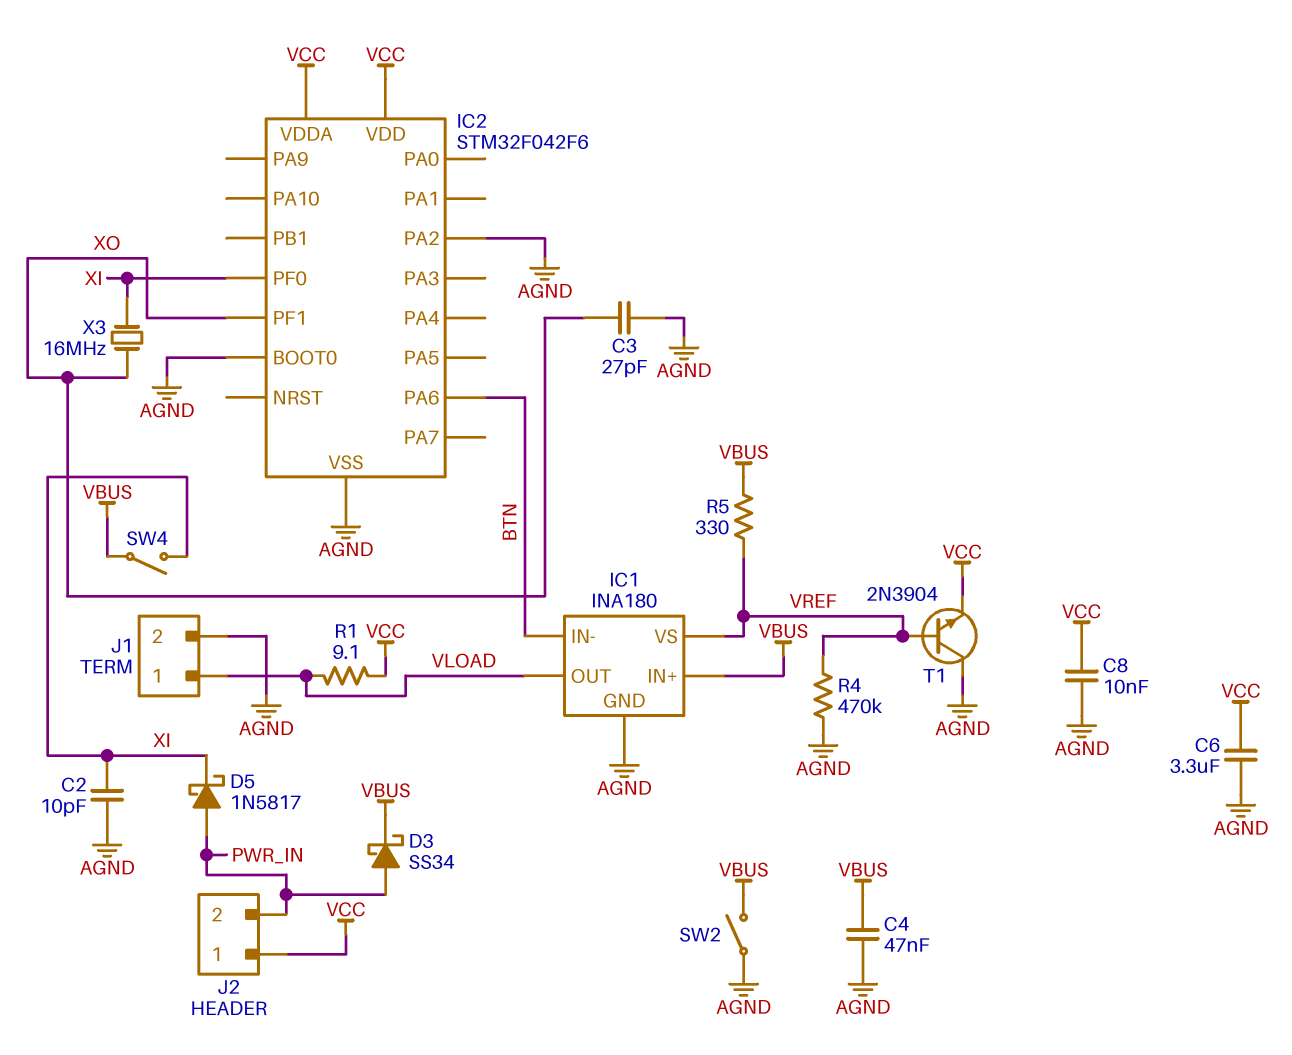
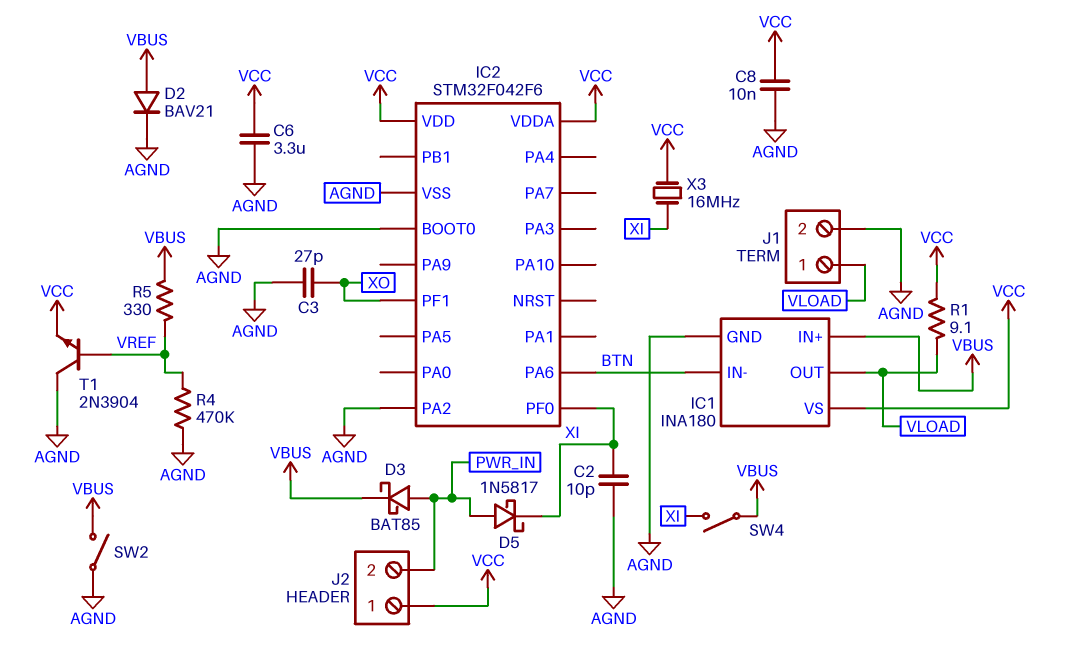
C4: 47nF (AGND, VBUS) -> none
D2: none -> diode BAV21 (A VBUS, K AGND)
D3: schottky SS34 (A PWR_IN, K VBUS) -> schottky BAT85 (A PWR_IN, K VBUS)
IC1 pin VS: VREF -> VCC
X3: 16MHz (XI, XO) -> 16MHz (VCC, XI)

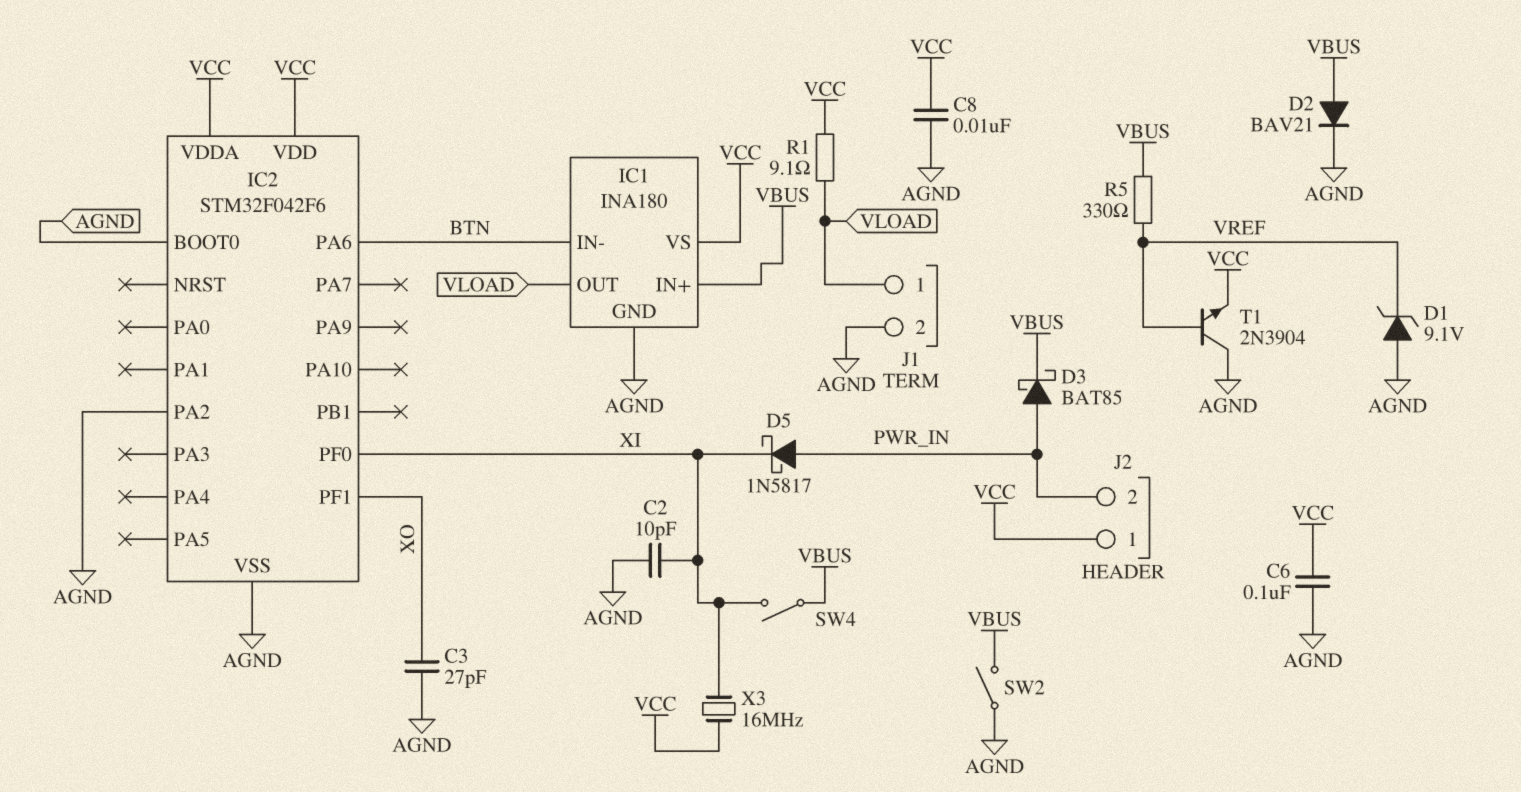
C6: 3.3uF (AGND, VCC) -> 100nF (AGND, VCC)
D1: none -> zener 9.1V (A AGND, K VREF)
R4: 470k (AGND, VREF) -> none

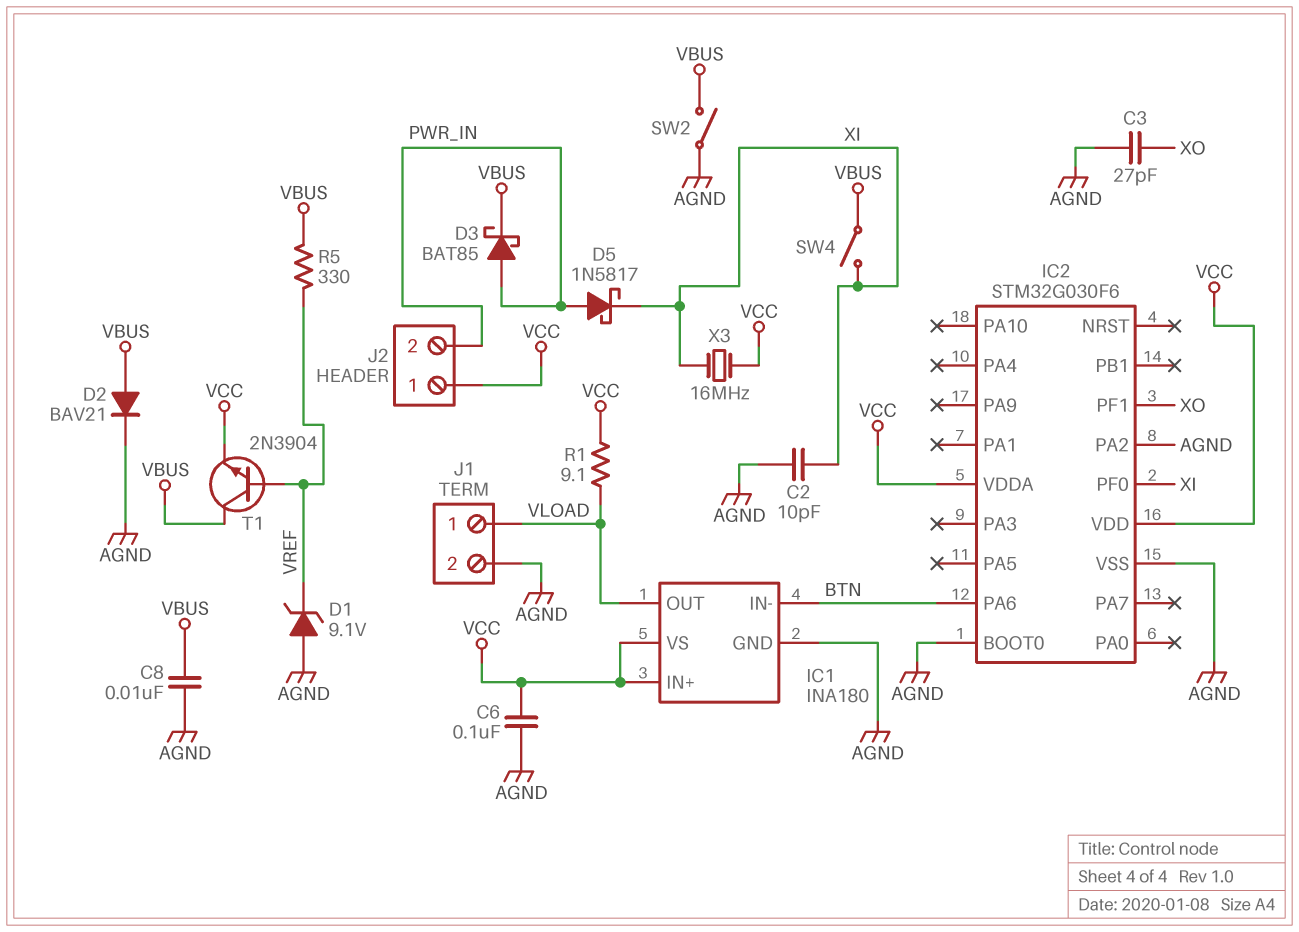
C8: 10nF (AGND, VCC) -> 10nF (AGND, VBUS)
IC1 pin IN+: VBUS -> VCC
IC2: STM32F042F6 -> STM32G030F6
T1: NPN 2N3904 (B VREF, C AGND, E VCC) -> NPN 2N3904 (B VREF, C VBUS, E VCC)

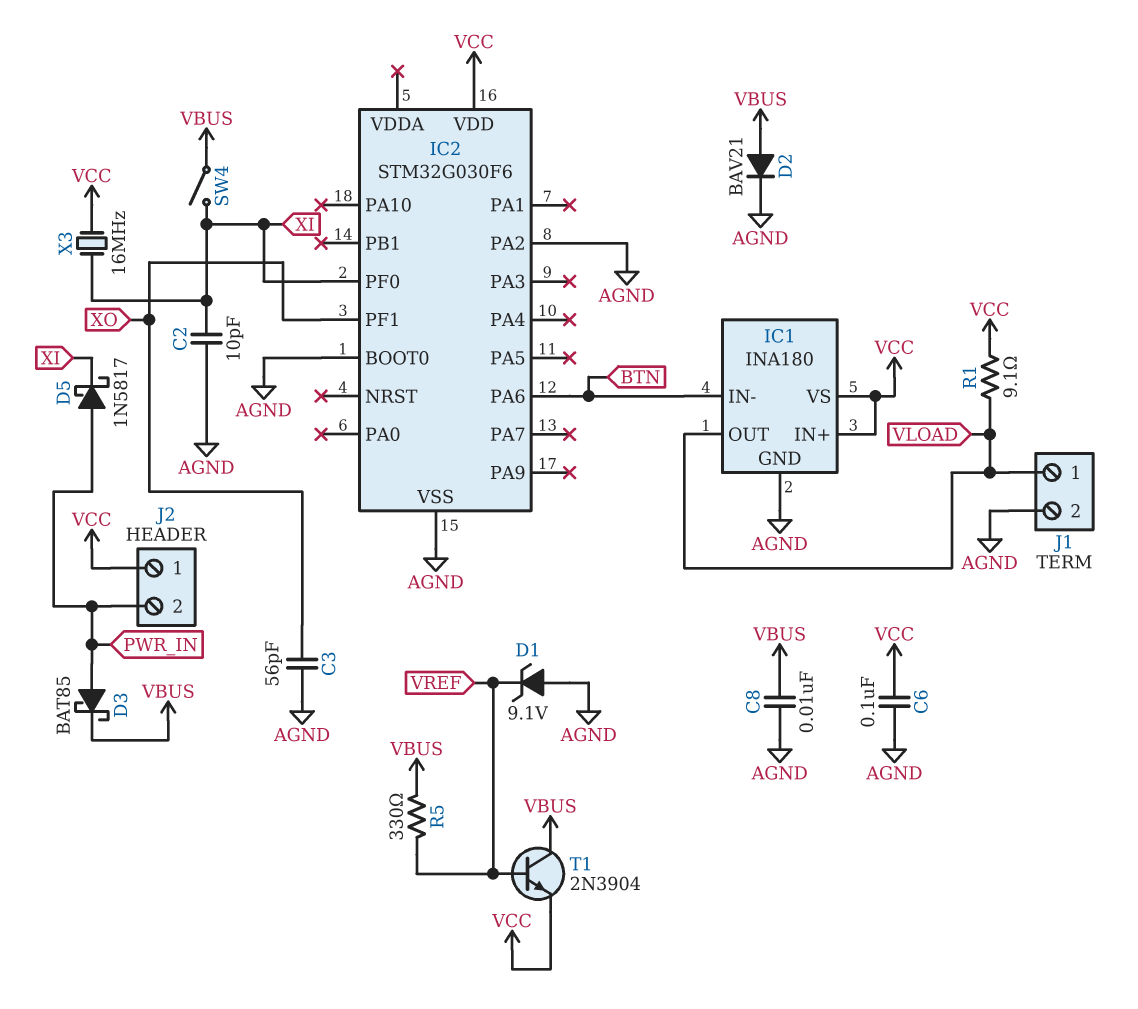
C3: 27pF (AGND, XO) -> 56pF (AGND, XO)
IC2 pin VDDA: VCC -> none
SW2: switch (AGND, VBUS) -> none

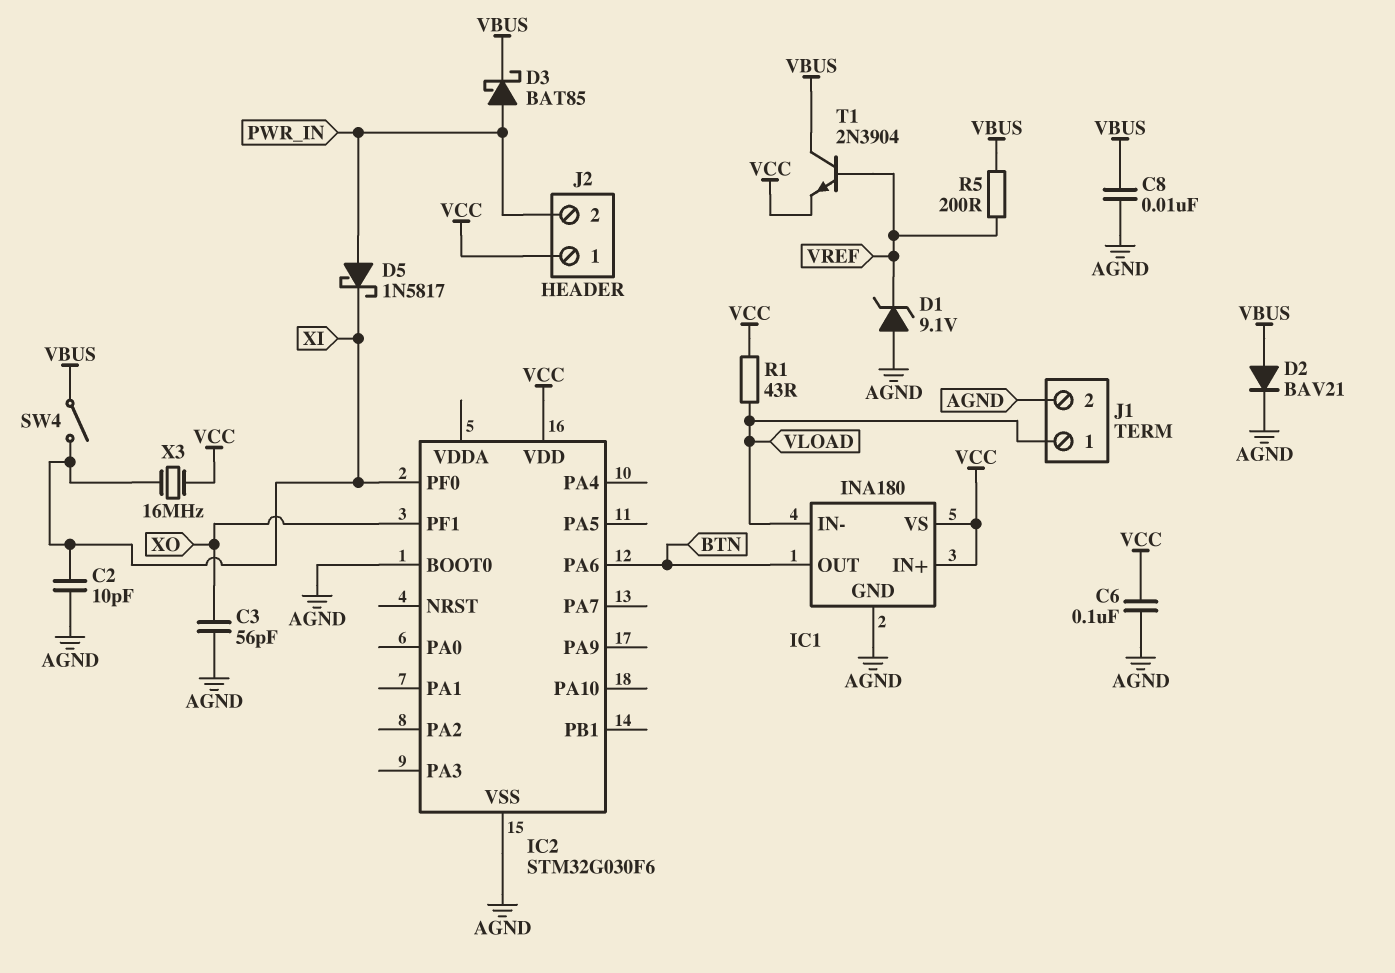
IC1 pin IN-: BTN -> VLOAD
IC1 pin OUT: VLOAD -> BTN
IC2 pin PA2: AGND -> none
R1: 9.1 (VCC, VLOAD) -> 43 (VCC, VLOAD)
R5: 330 (VBUS, VREF) -> 200 (VBUS, VREF)

